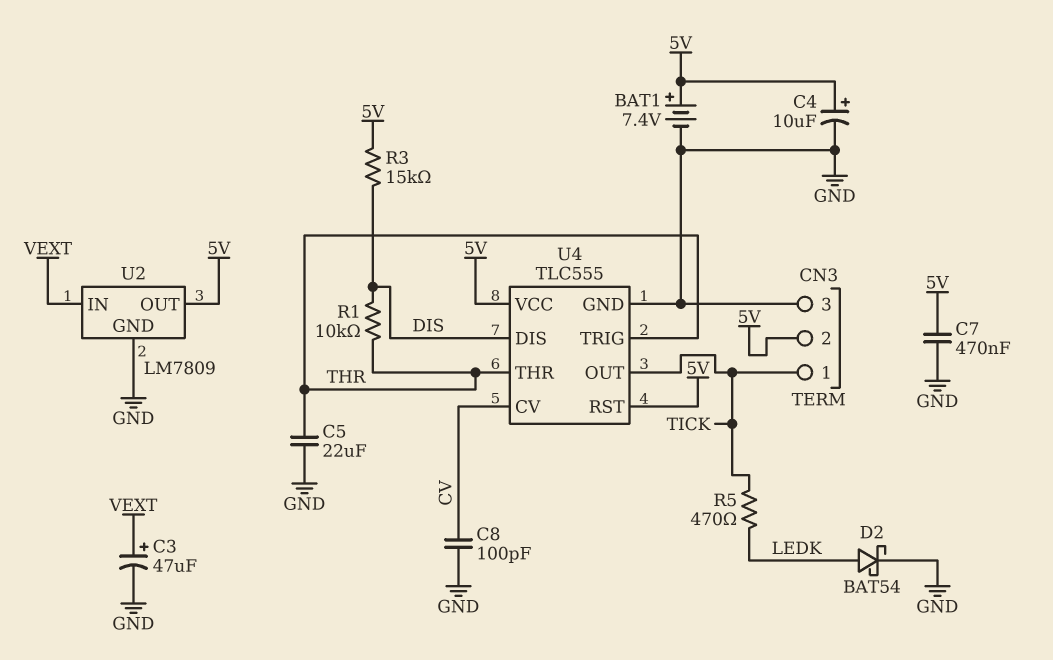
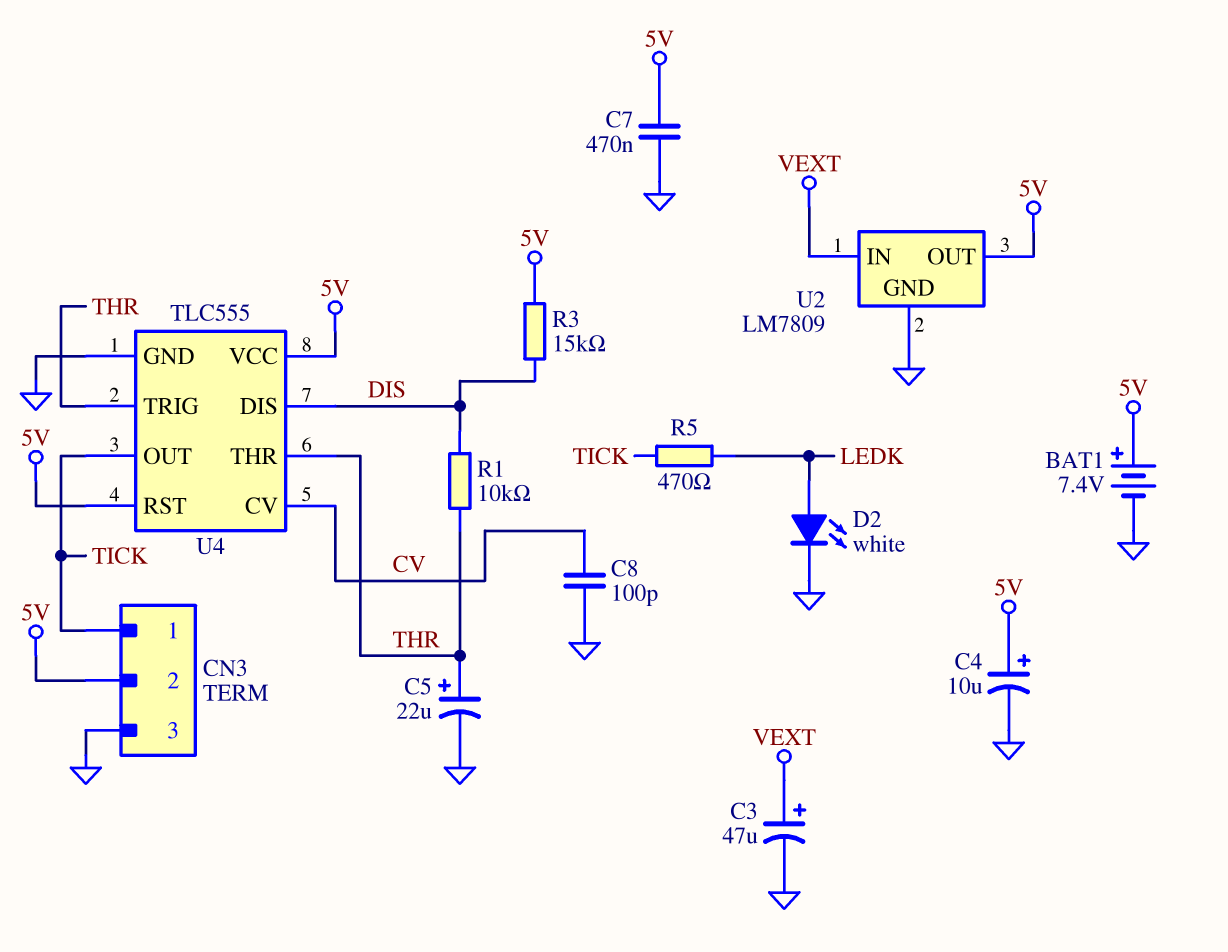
C5: 22uF (GND, THR) -> 22uF (plus THR, minus GND)
D2: schottky BAT54 (A LEDK, K GND) -> LED white (A LEDK, K GND)

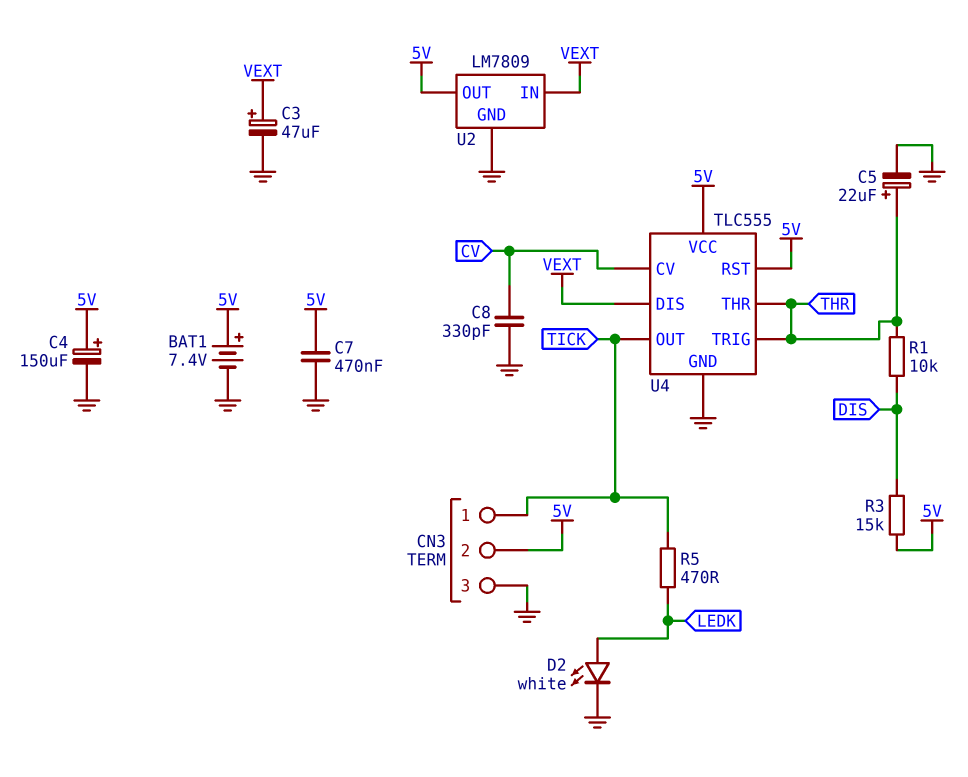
C4: 10uF (plus 5V, minus GND) -> 150uF (plus 5V, minus GND)
C8: 100pF (CV, GND) -> 330pF (CV, GND)
U4 pin DIS: DIS -> VEXT

